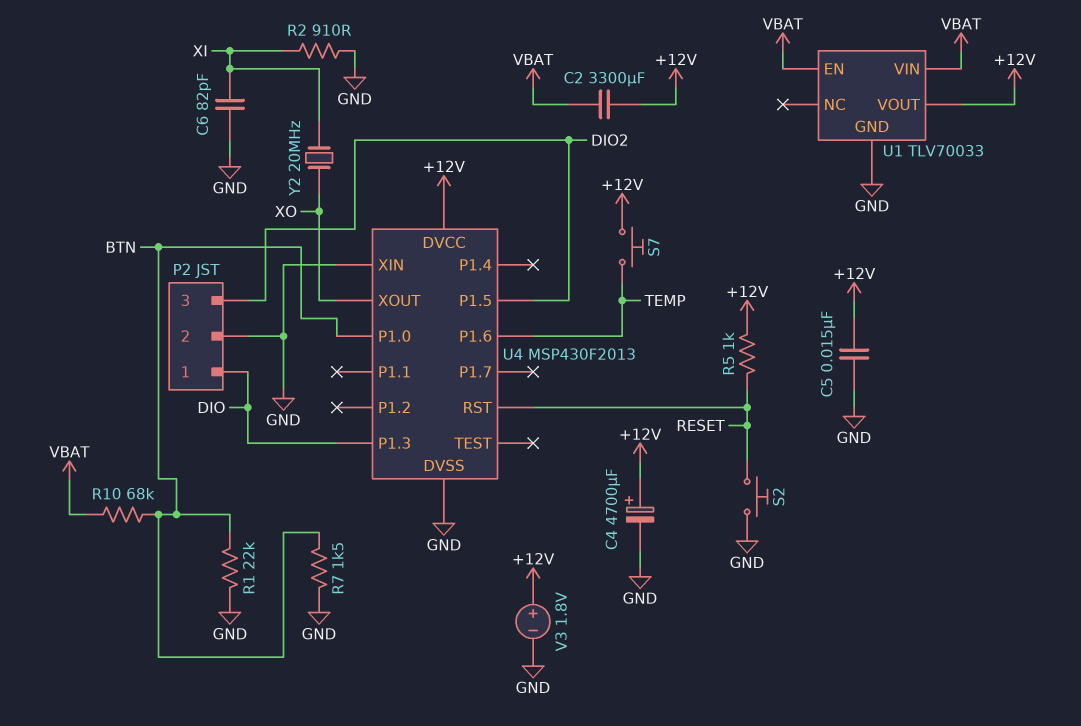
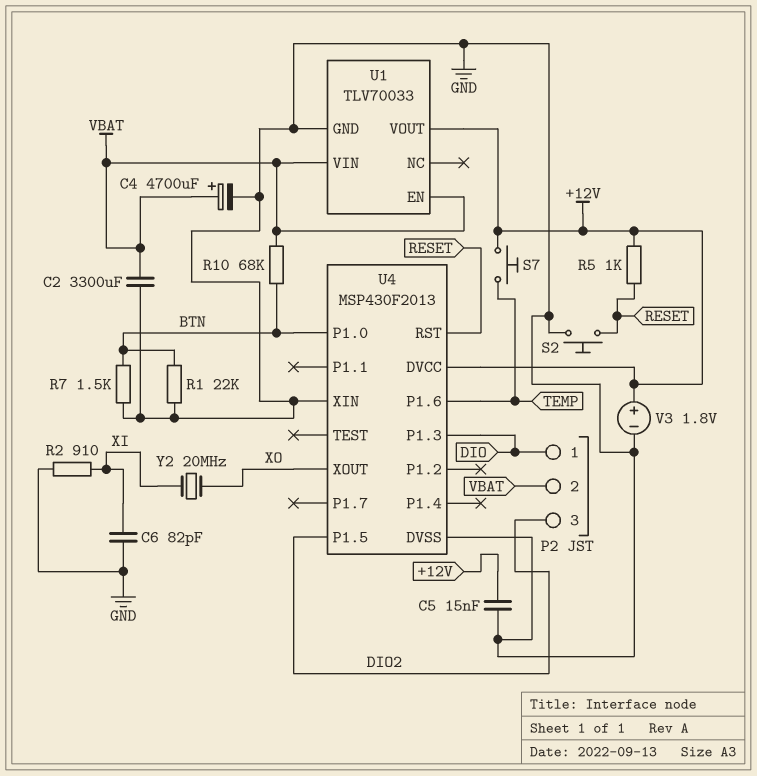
C2: 3300uF (+12V, VBAT) -> 3300uF (GND, VBAT)
C4: 4700uF (plus +12V, minus GND) -> 4700uF (plus VBAT, minus GND)
P2 pin 2: GND -> VBAT

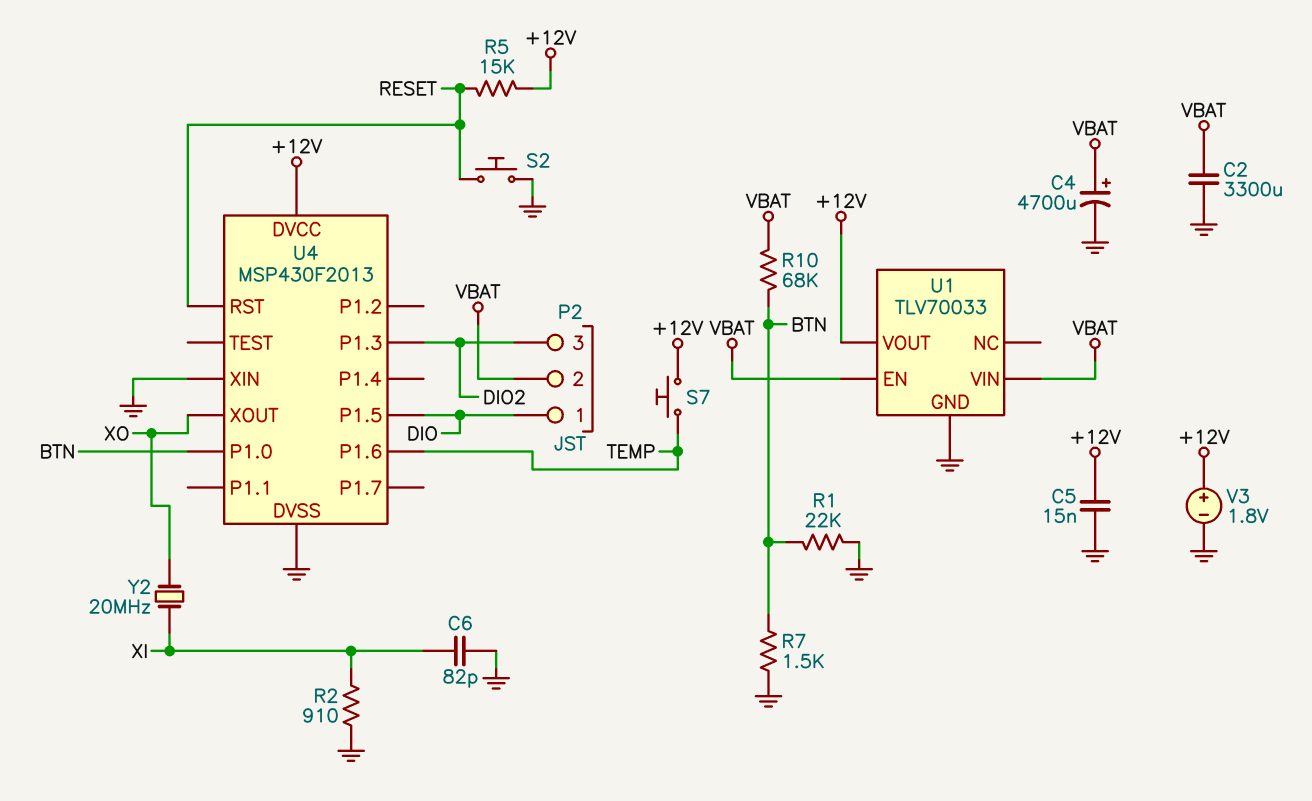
R5: 1k (+12V, RESET) -> 15k (+12V, RESET)
U4 pin P1.3: DIO -> DIO2
U4 pin P1.5: DIO2 -> DIO

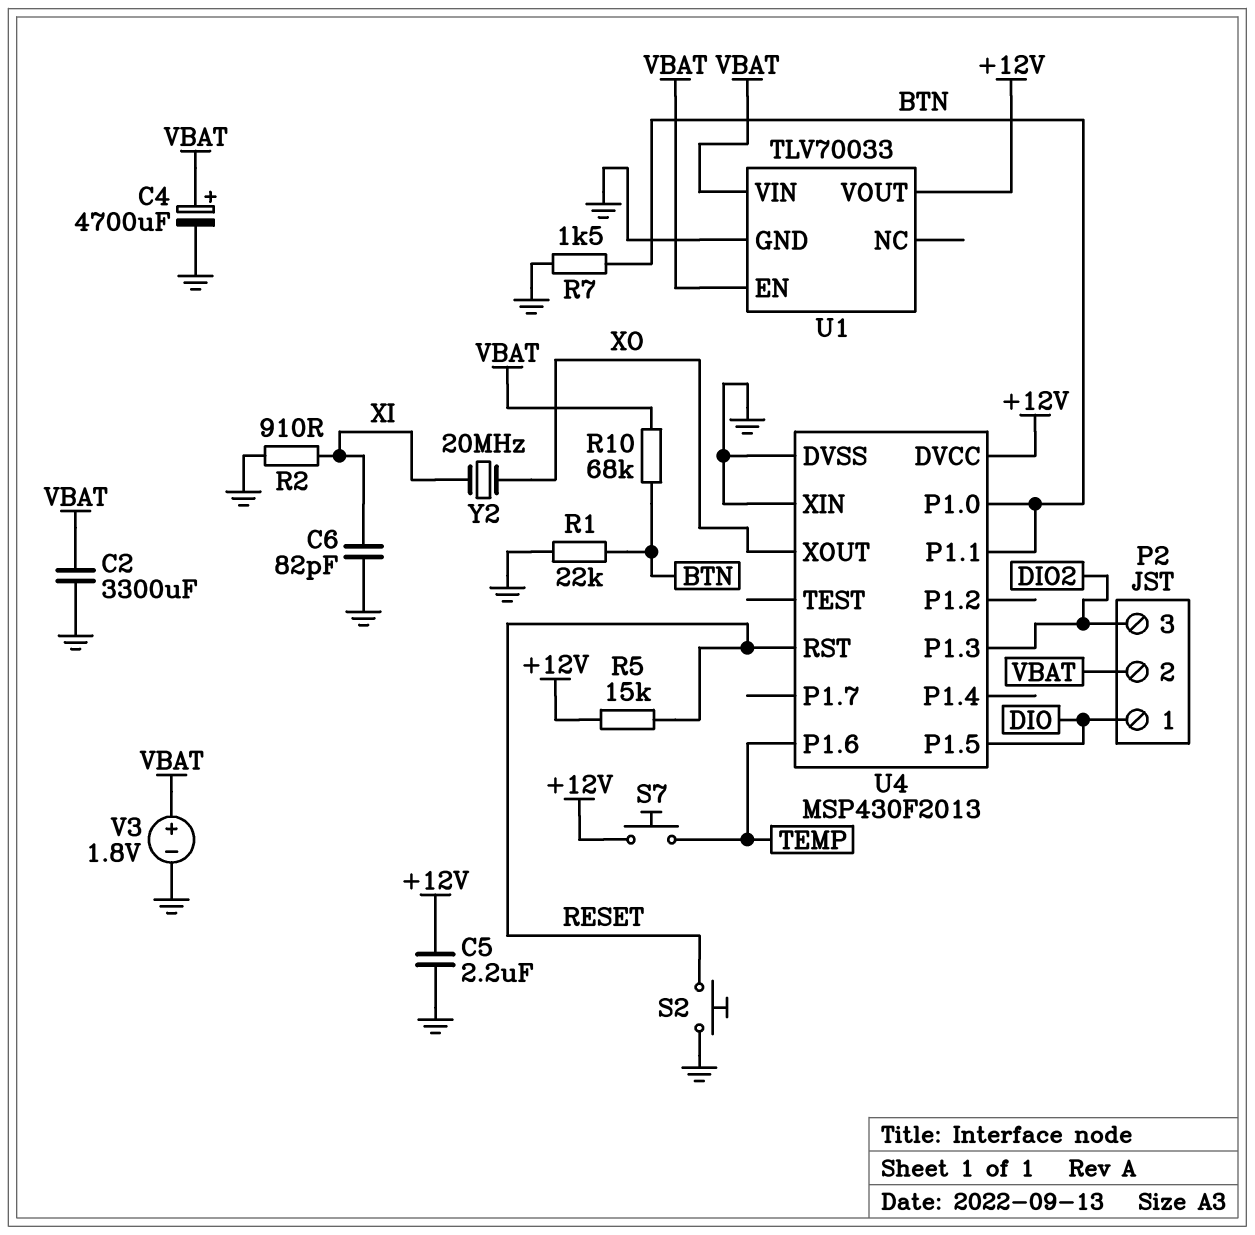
C5: 15nF (+12V, GND) -> 2.2uF (+12V, GND)
U4 pin P1.1: none -> BTN
V3: 1.8V (plus +12V, minus GND) -> 1.8V (plus VBAT, minus GND)

